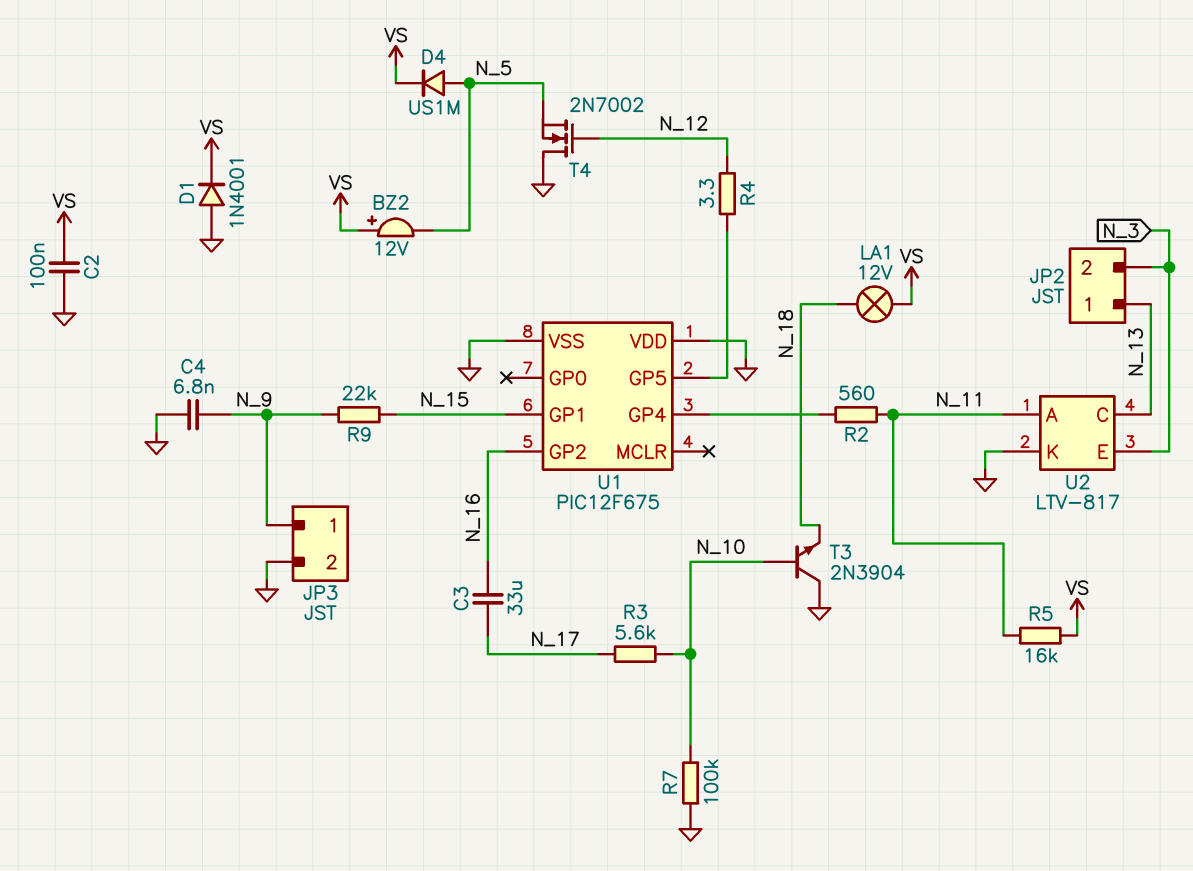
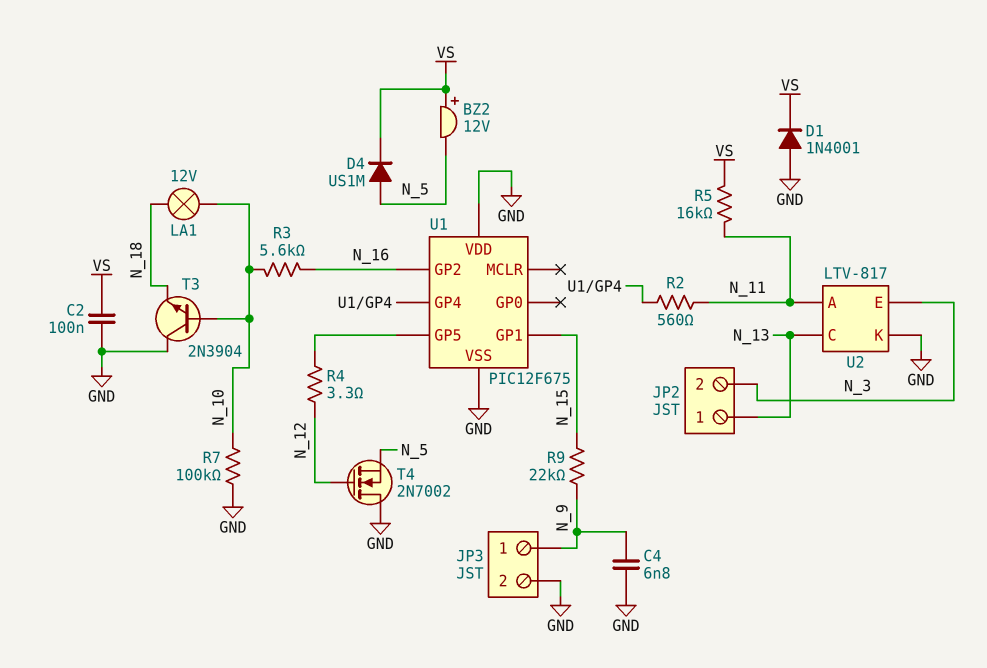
C3: 33uF (N_16, N_17) -> none
LA1: lamp 12V (N_18, VS) -> lamp 12V (N_10, N_18)
R3: 5.6k (N_10, N_17) -> 5.6k (N_10, N_16)

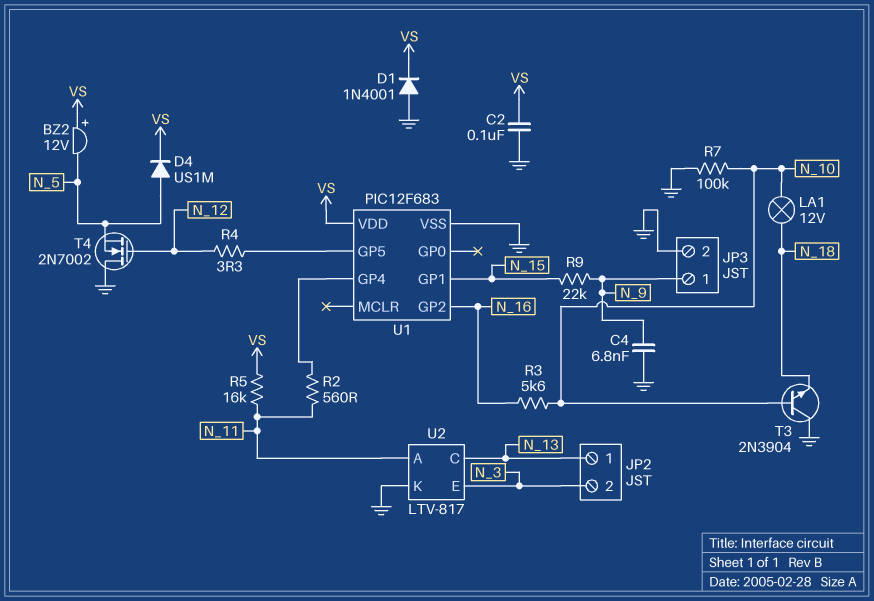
U1: PIC12F675 -> PIC12F683
U1 pin VDD: GND -> VS

